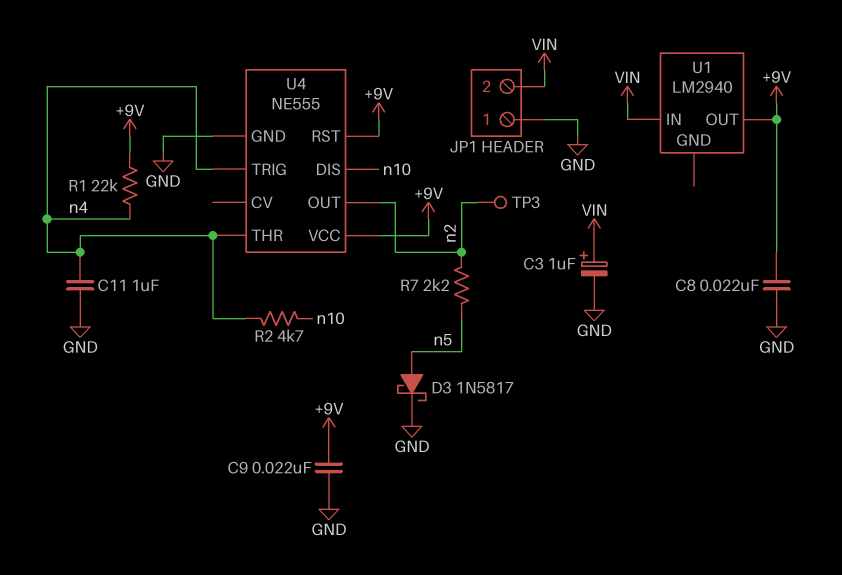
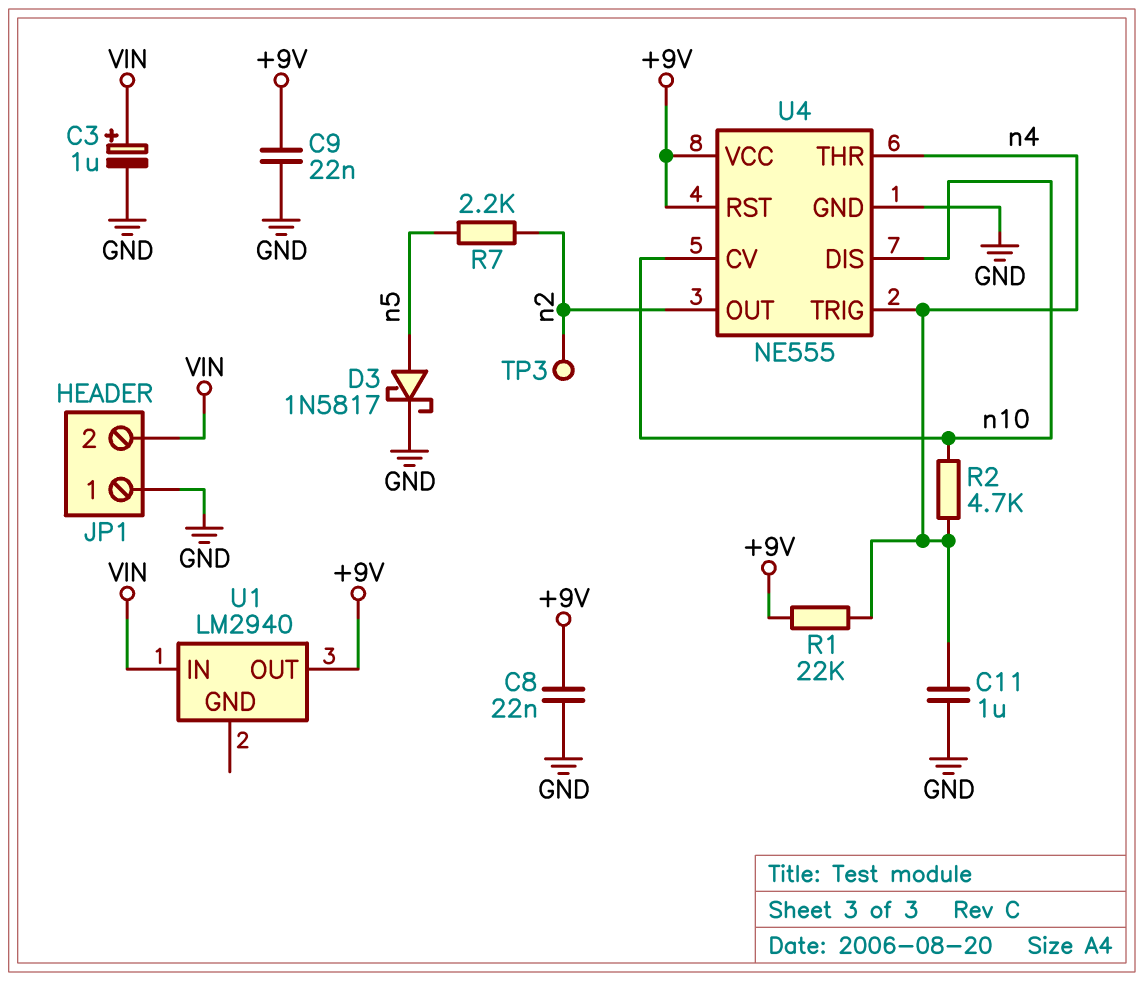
U4 pin CV: none -> n10

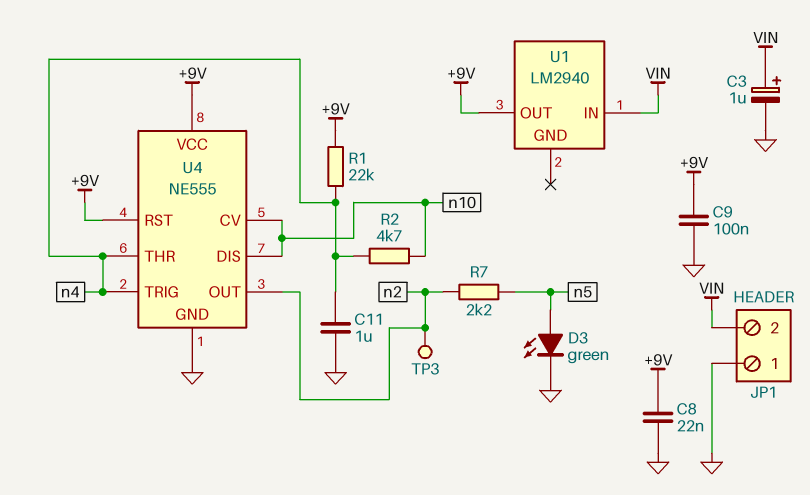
C9: 22nF (+9V, GND) -> 100nF (+9V, GND)
D3: schottky 1N5817 (A n5, K GND) -> LED green (A n5, K GND)

